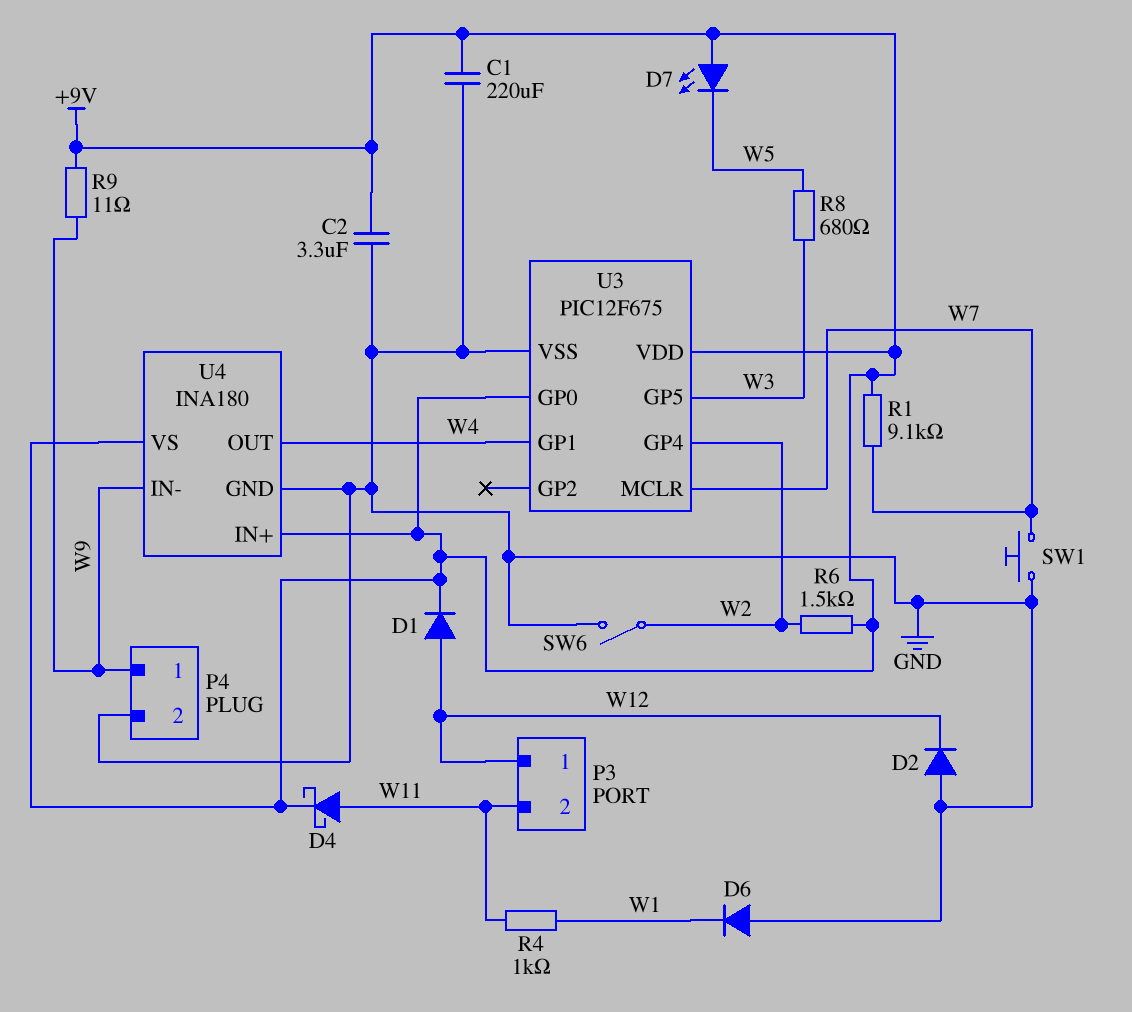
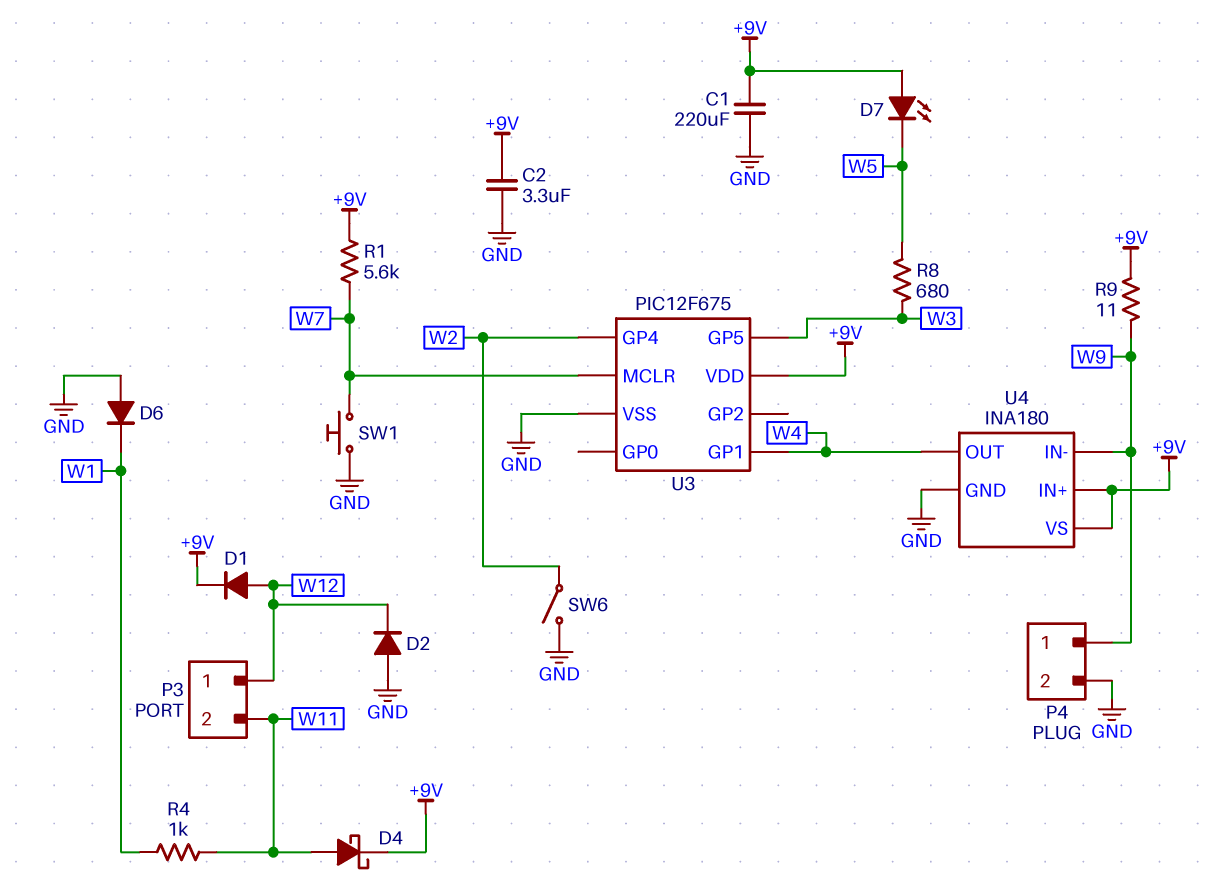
R1: 9.1k (+9V, W7) -> 5.6k (+9V, W7)
R6: 1.5k (+9V, W2) -> none
U3 pin GP0: +9V -> none

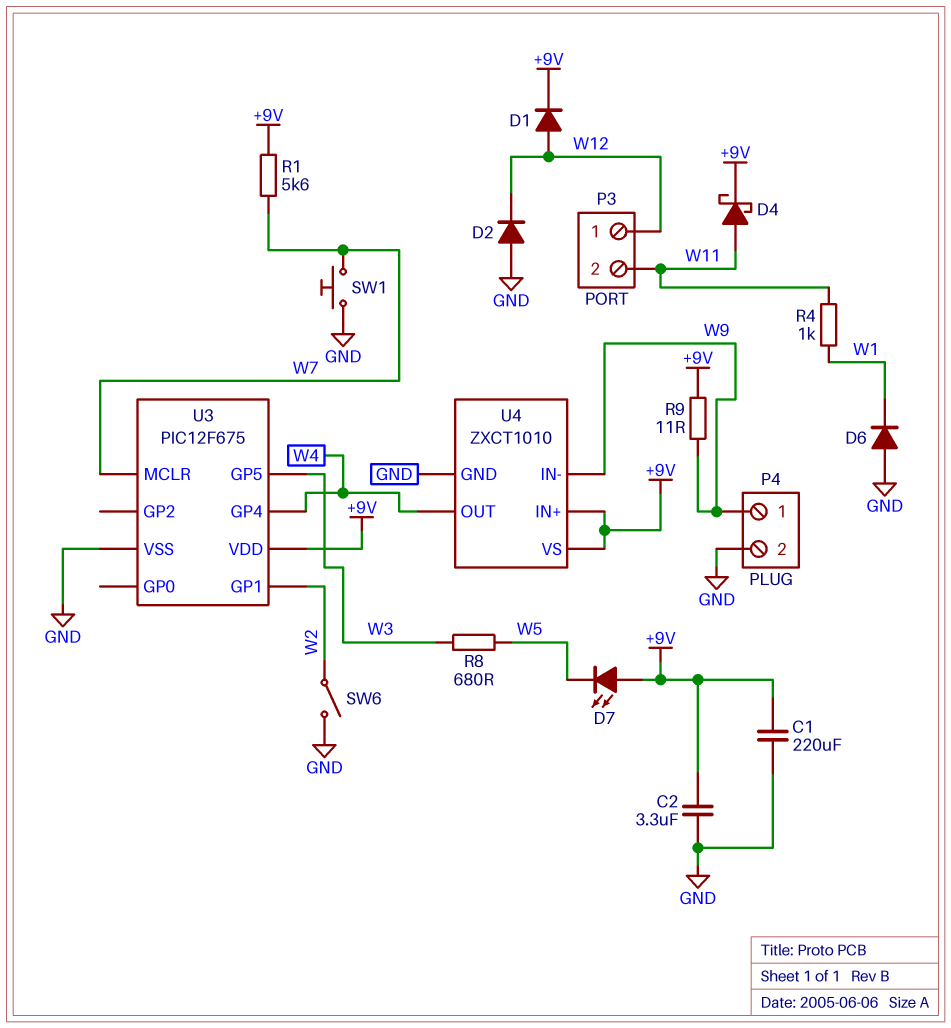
U3 pin GP1: W4 -> W2
U3 pin GP4: W2 -> W4
U4: INA180 -> ZXCT1010

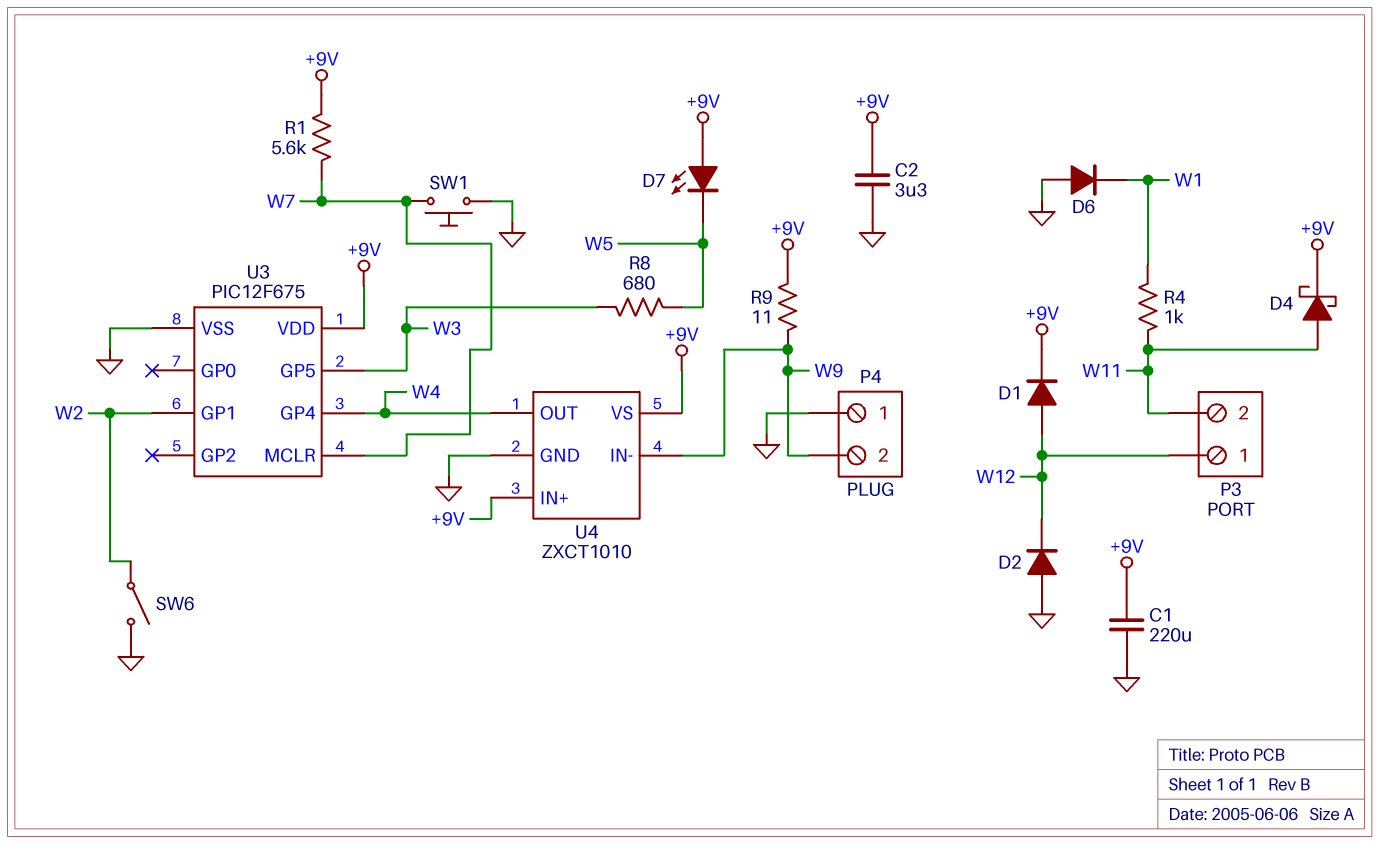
P4 pin 1: W9 -> GND
P4 pin 2: GND -> W9

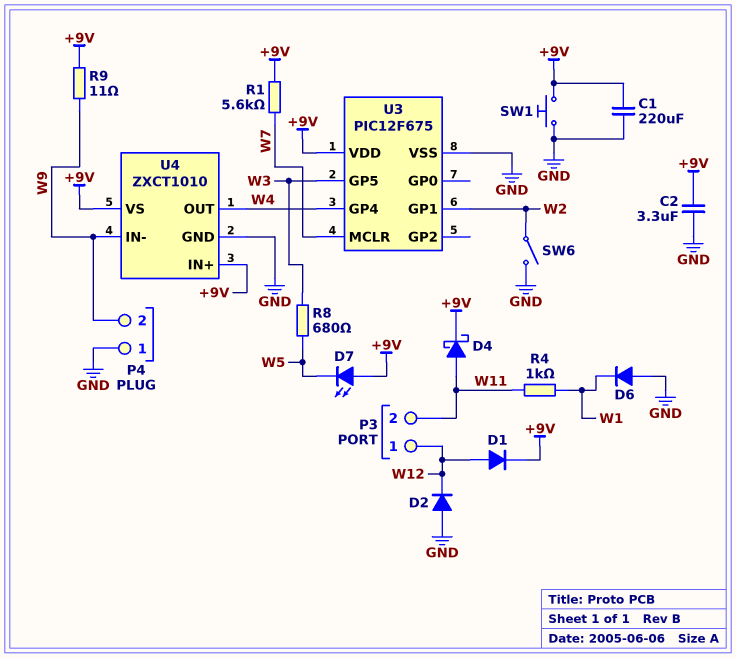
SW1: button (GND, W7) -> button (+9V, GND)

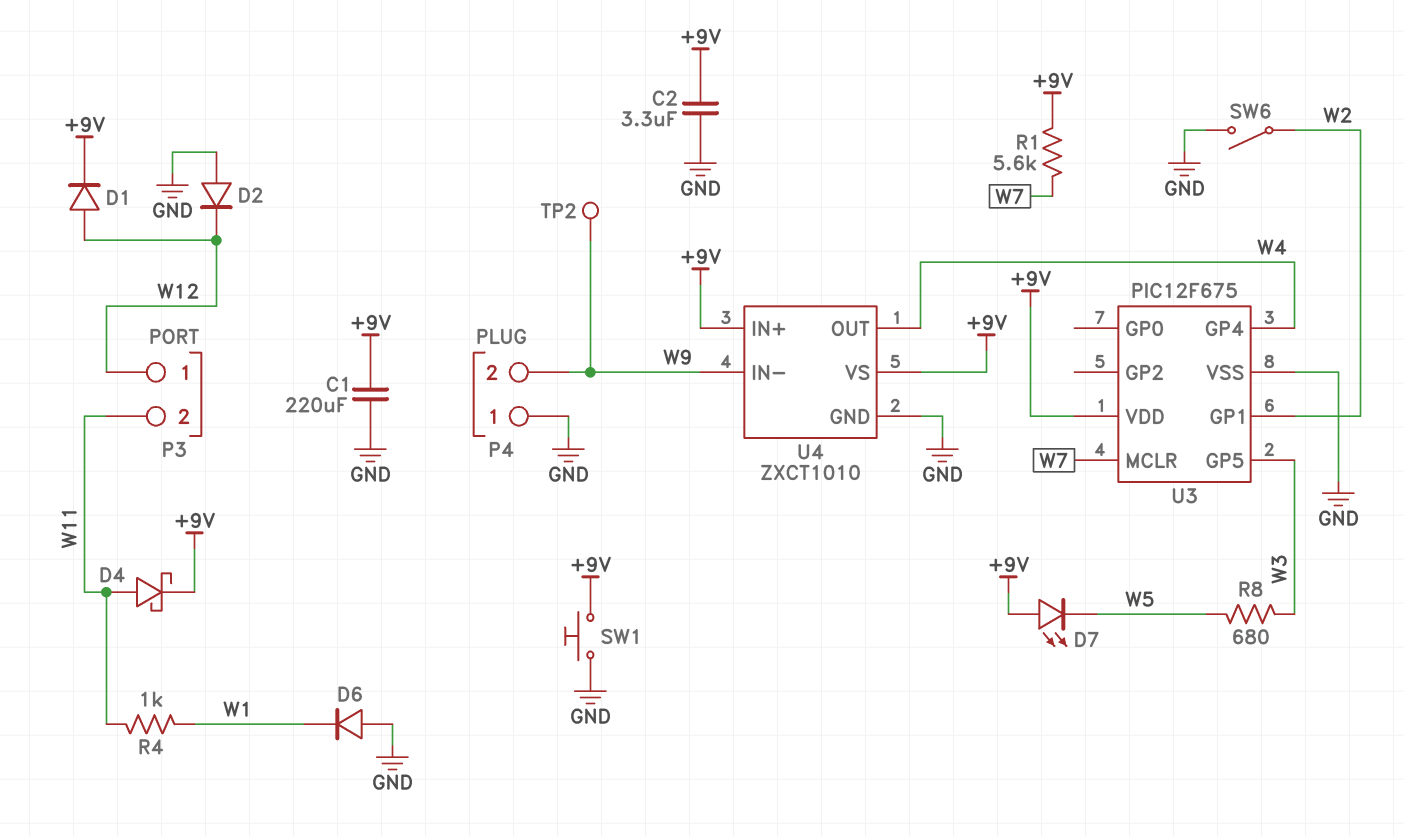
R9: 11 (+9V, W9) -> none
TP2: none -> test point (W9)

